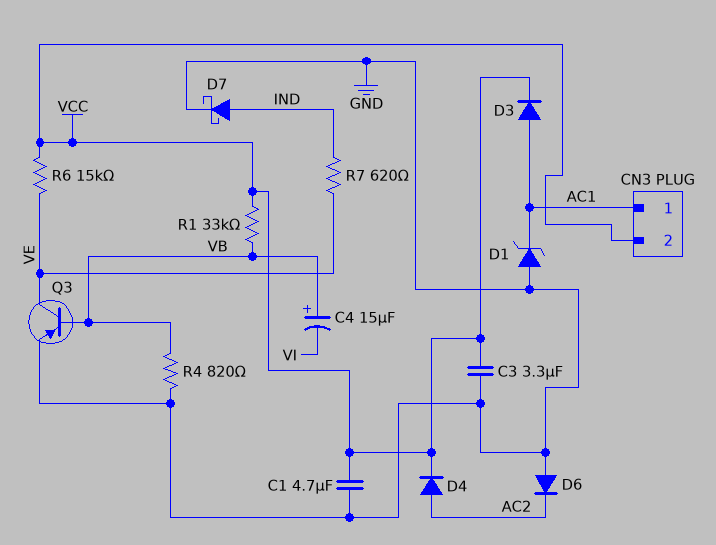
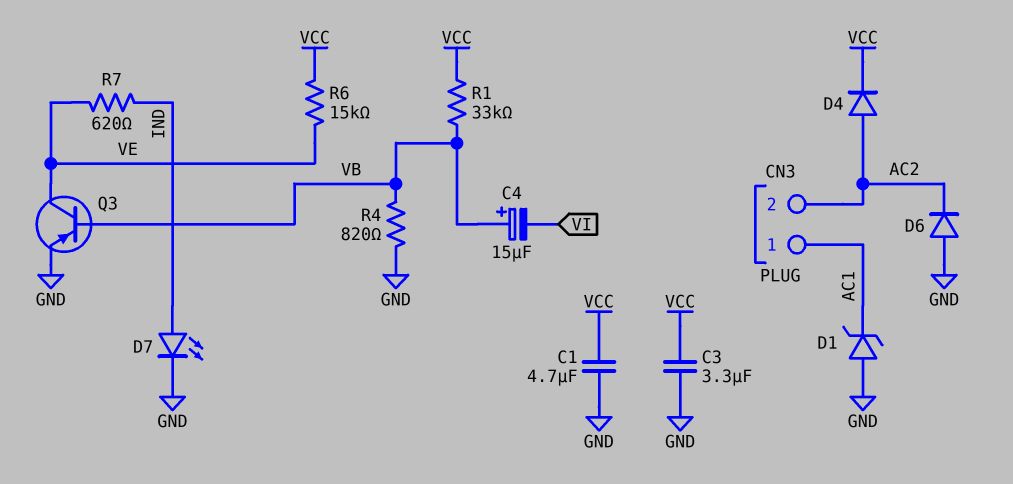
CN3 pin 2: VCC -> AC2
D3: diode (A AC1, K VCC) -> none
D7: schottky (A IND, K GND) -> LED (A IND, K GND)

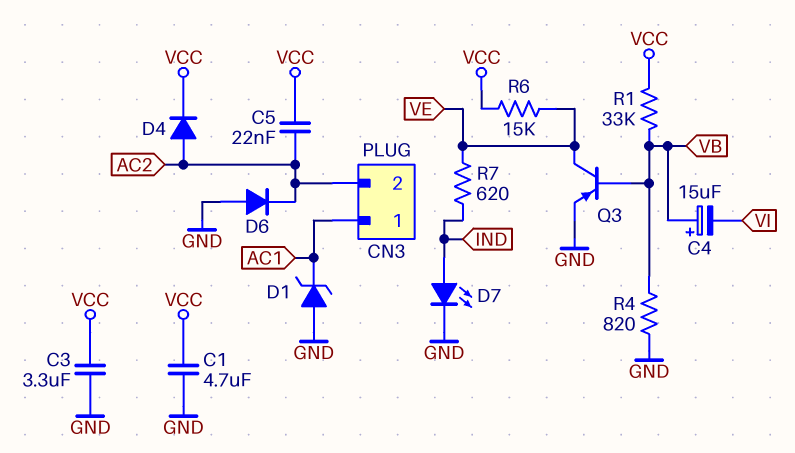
C5: none -> 22nF (AC2, VCC)

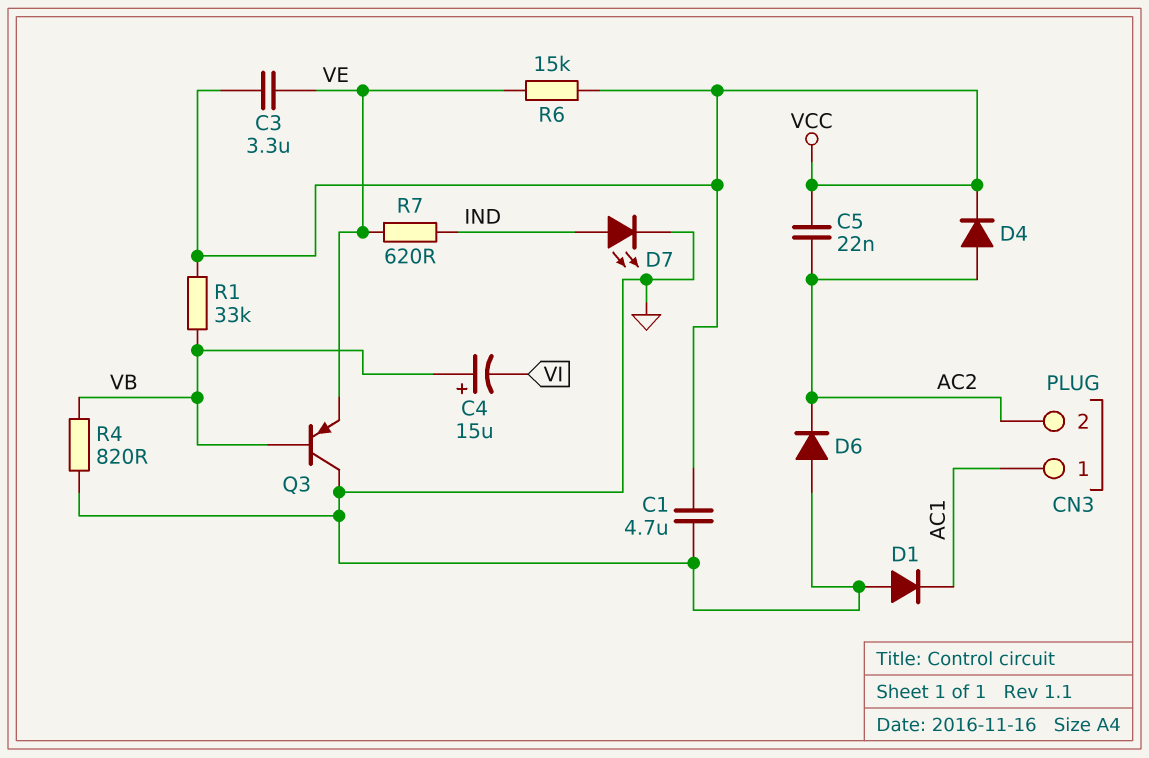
C3: 3.3uF (GND, VCC) -> 3.3uF (VCC, VE)
D1: zener (A GND, K AC1) -> diode (A GND, K AC1)
Q3: PNP (B VB, C VE, E GND) -> PNP (B VB, C GND, E VE)

